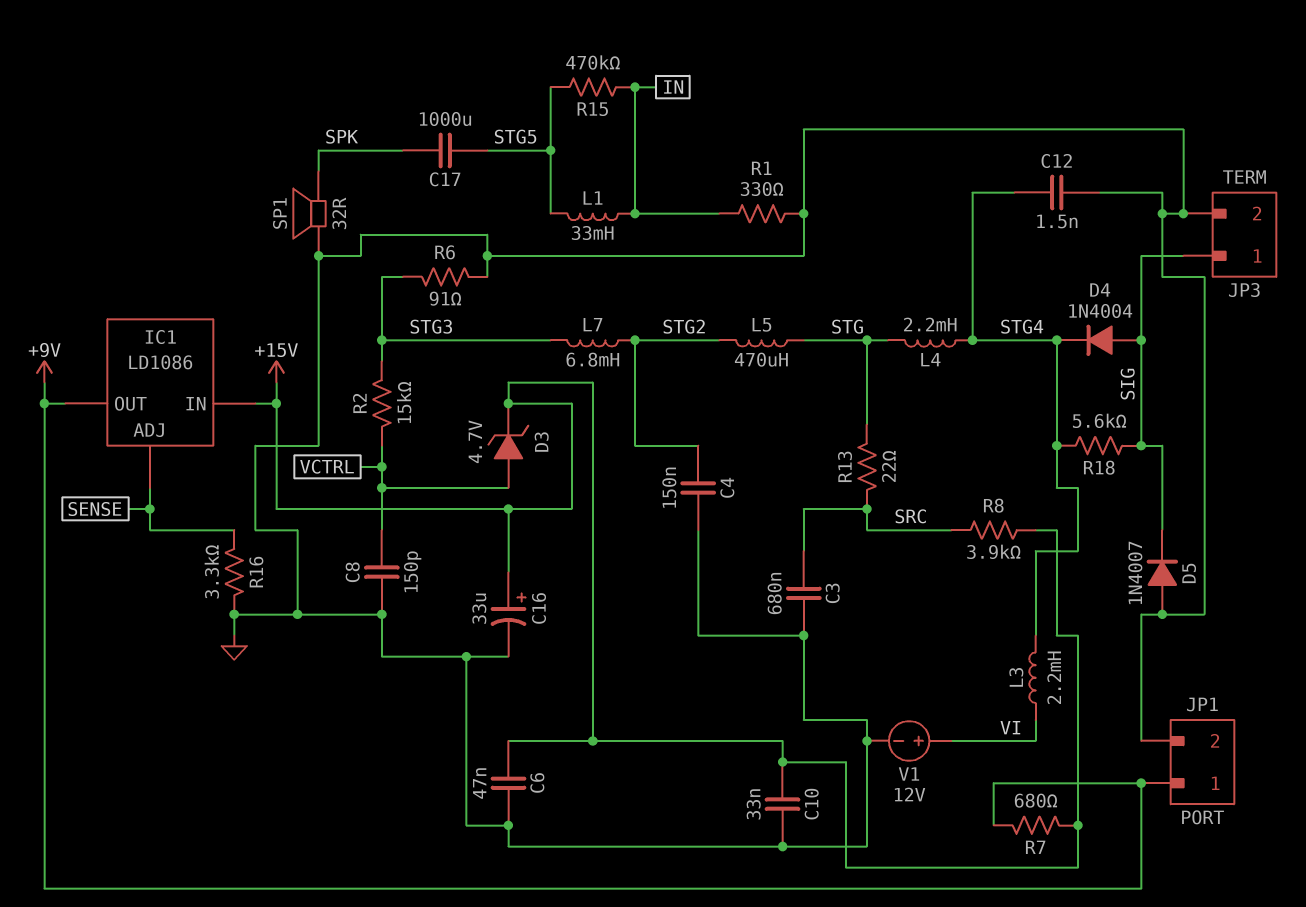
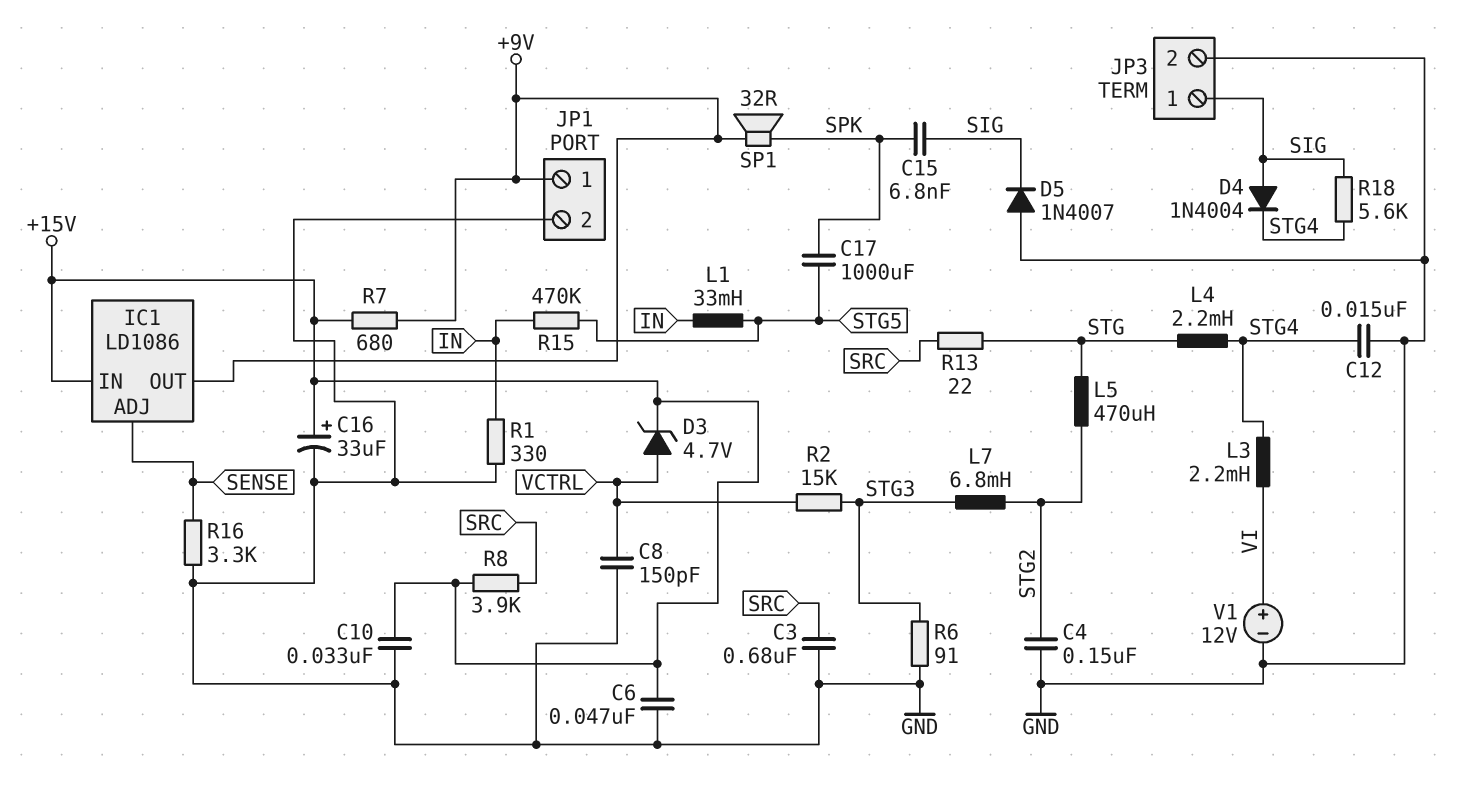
C12: 1.5nF (GND, STG4) -> 15nF (GND, STG4)
C15: none -> 6.8nF (SIG, SPK)
SP1: speaker 32R (GND, SPK) -> speaker 32R (+9V, SPK)

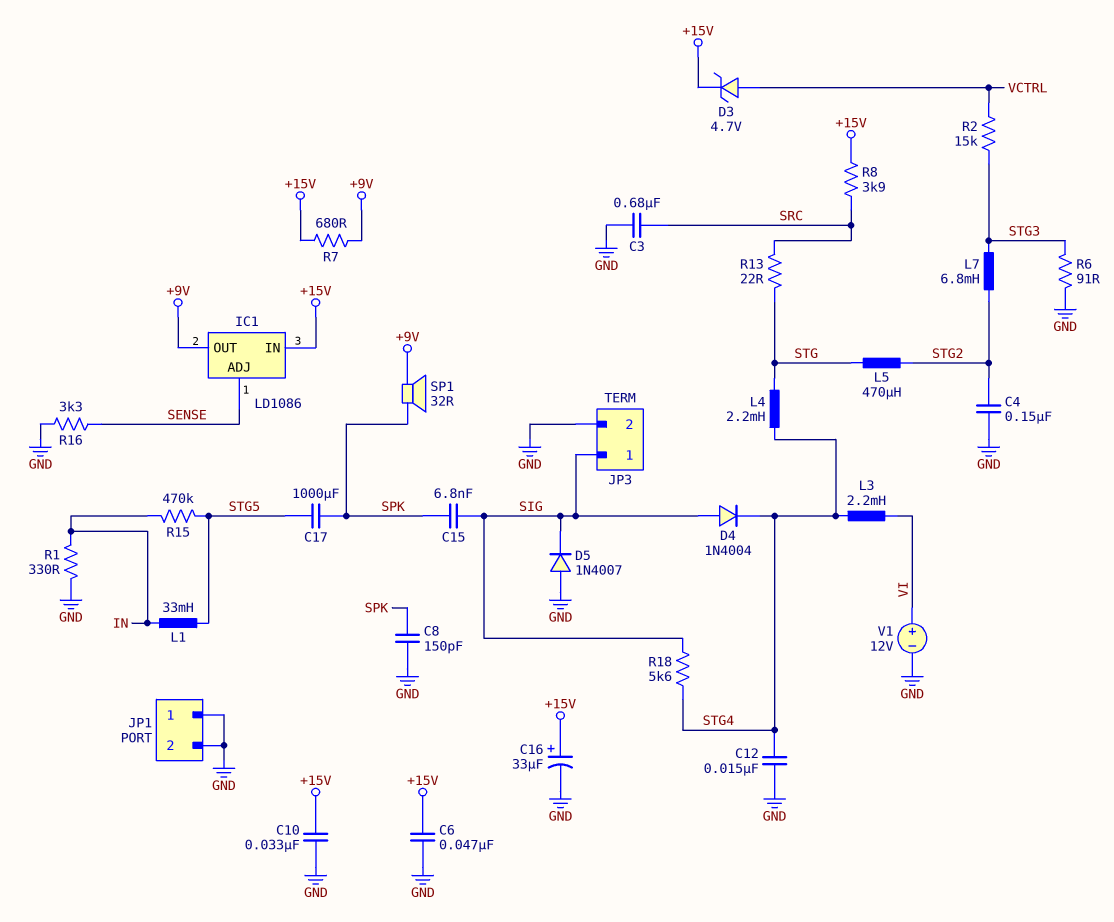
C8: 150pF (GND, VCTRL) -> 150pF (GND, SPK)
JP1 pin 1: +9V -> GND

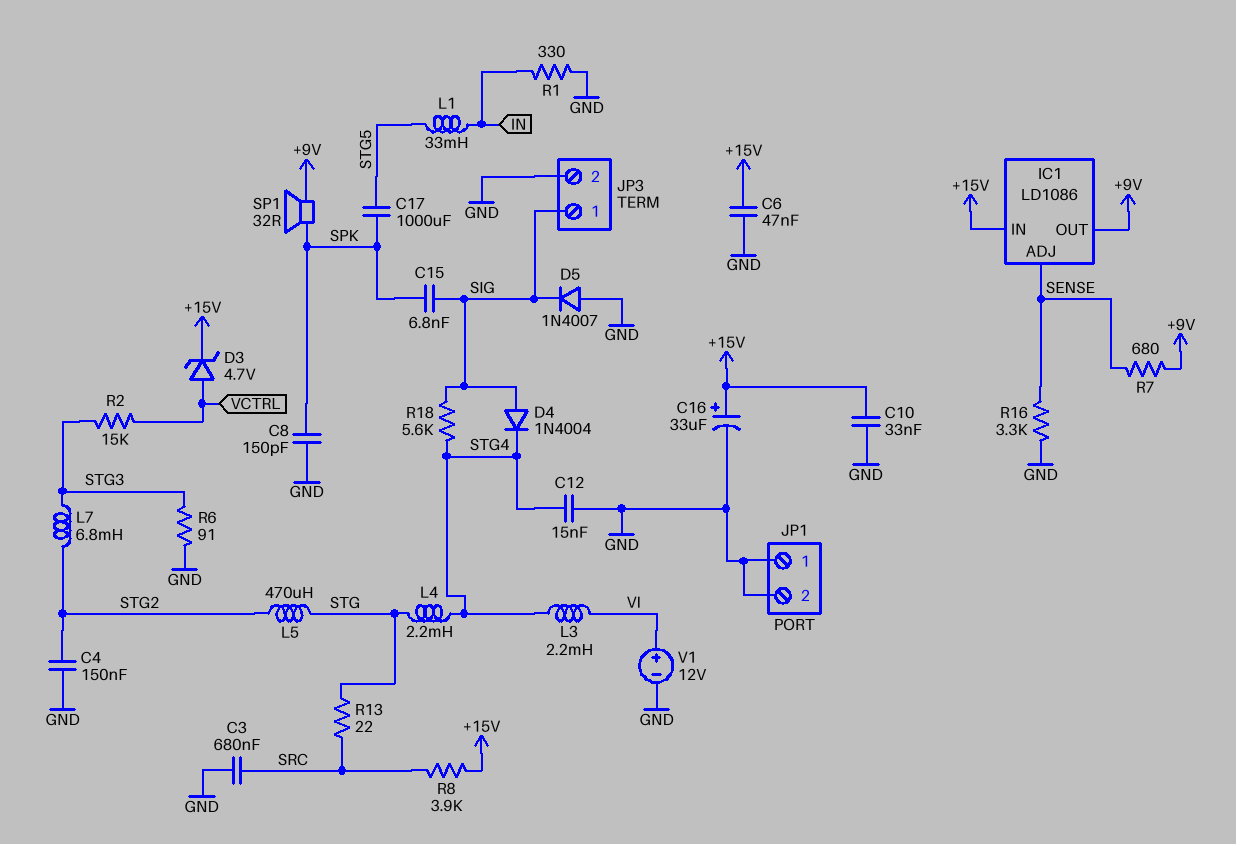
R7: 680 (+9V, +15V) -> 680 (+9V, SENSE)
R15: 470k (IN, STG5) -> none

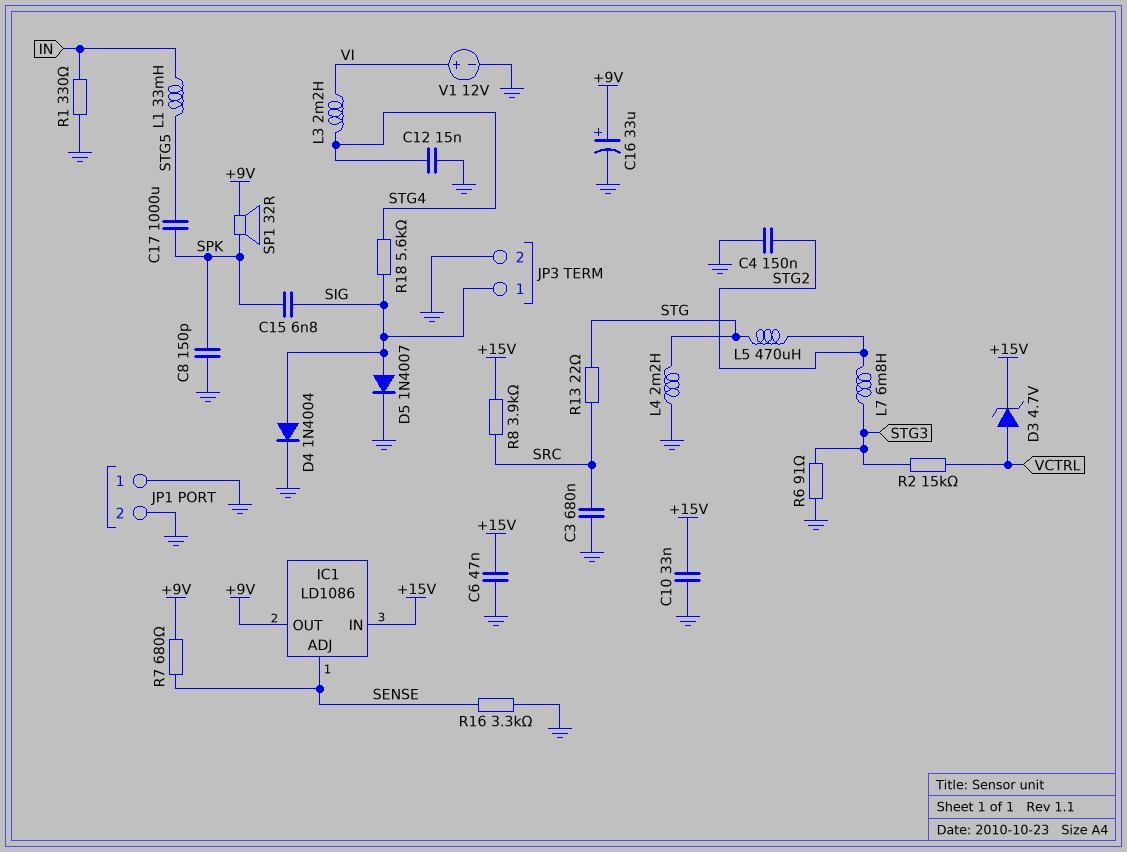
C16: 33uF (plus +15V, minus GND) -> 33uF (plus +9V, minus GND)
D4: diode 1N4004 (A SIG, K STG4) -> diode 1N4004 (A SIG, K GND)
D5: diode 1N4007 (A GND, K SIG) -> diode 1N4007 (A SIG, K GND)
L4: 2.2mH (STG, STG4) -> 2.2mH (GND, STG)

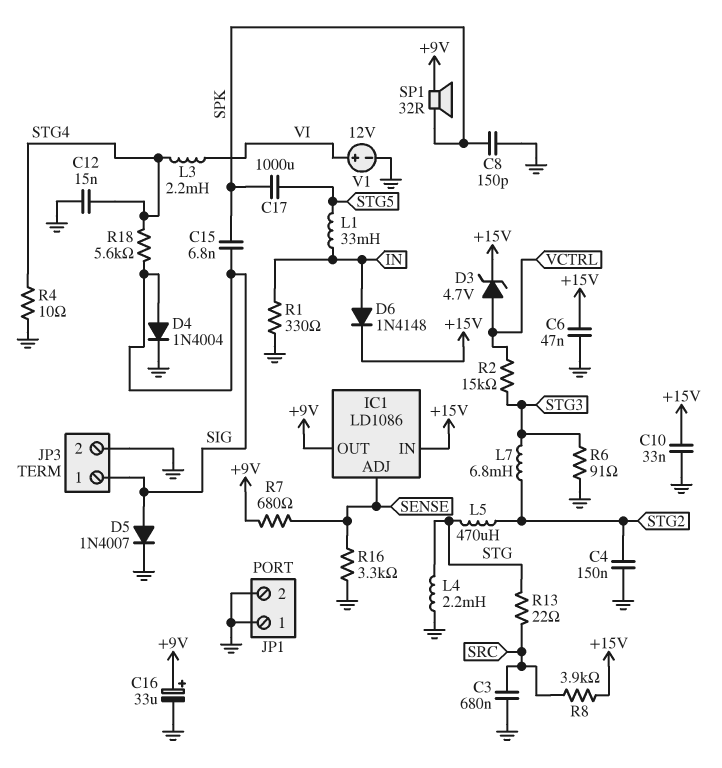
D6: none -> diode 1N4148 (A IN, K +15V)
R4: none -> 10 (GND, STG4)

